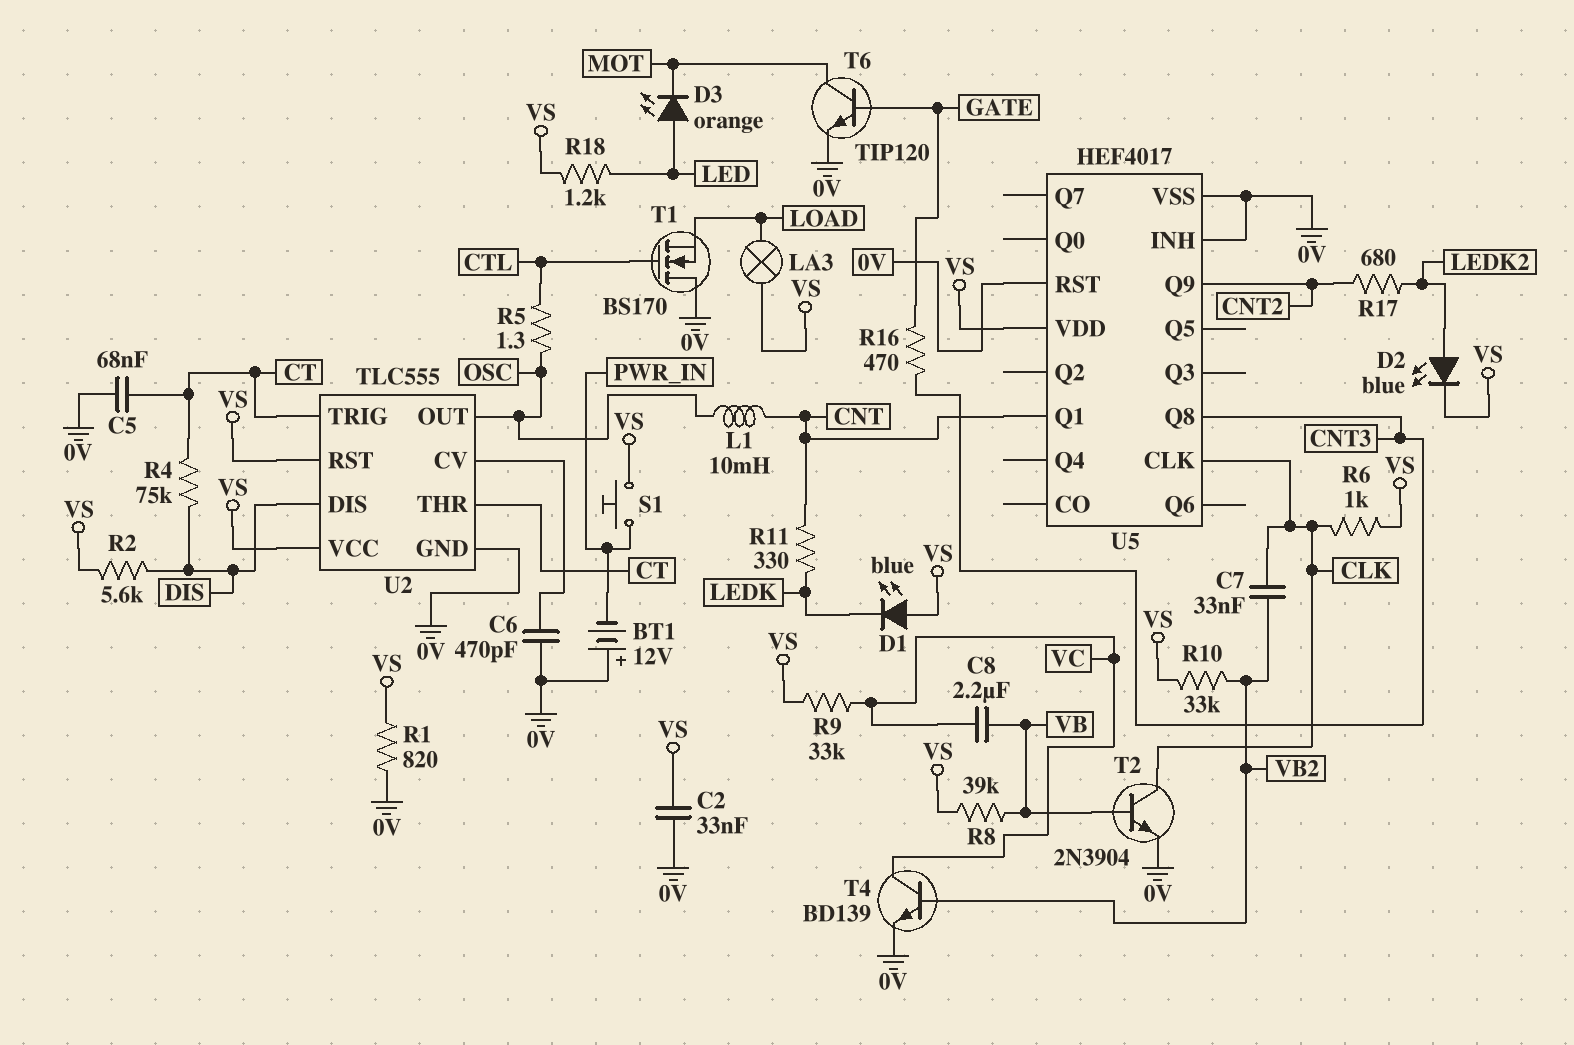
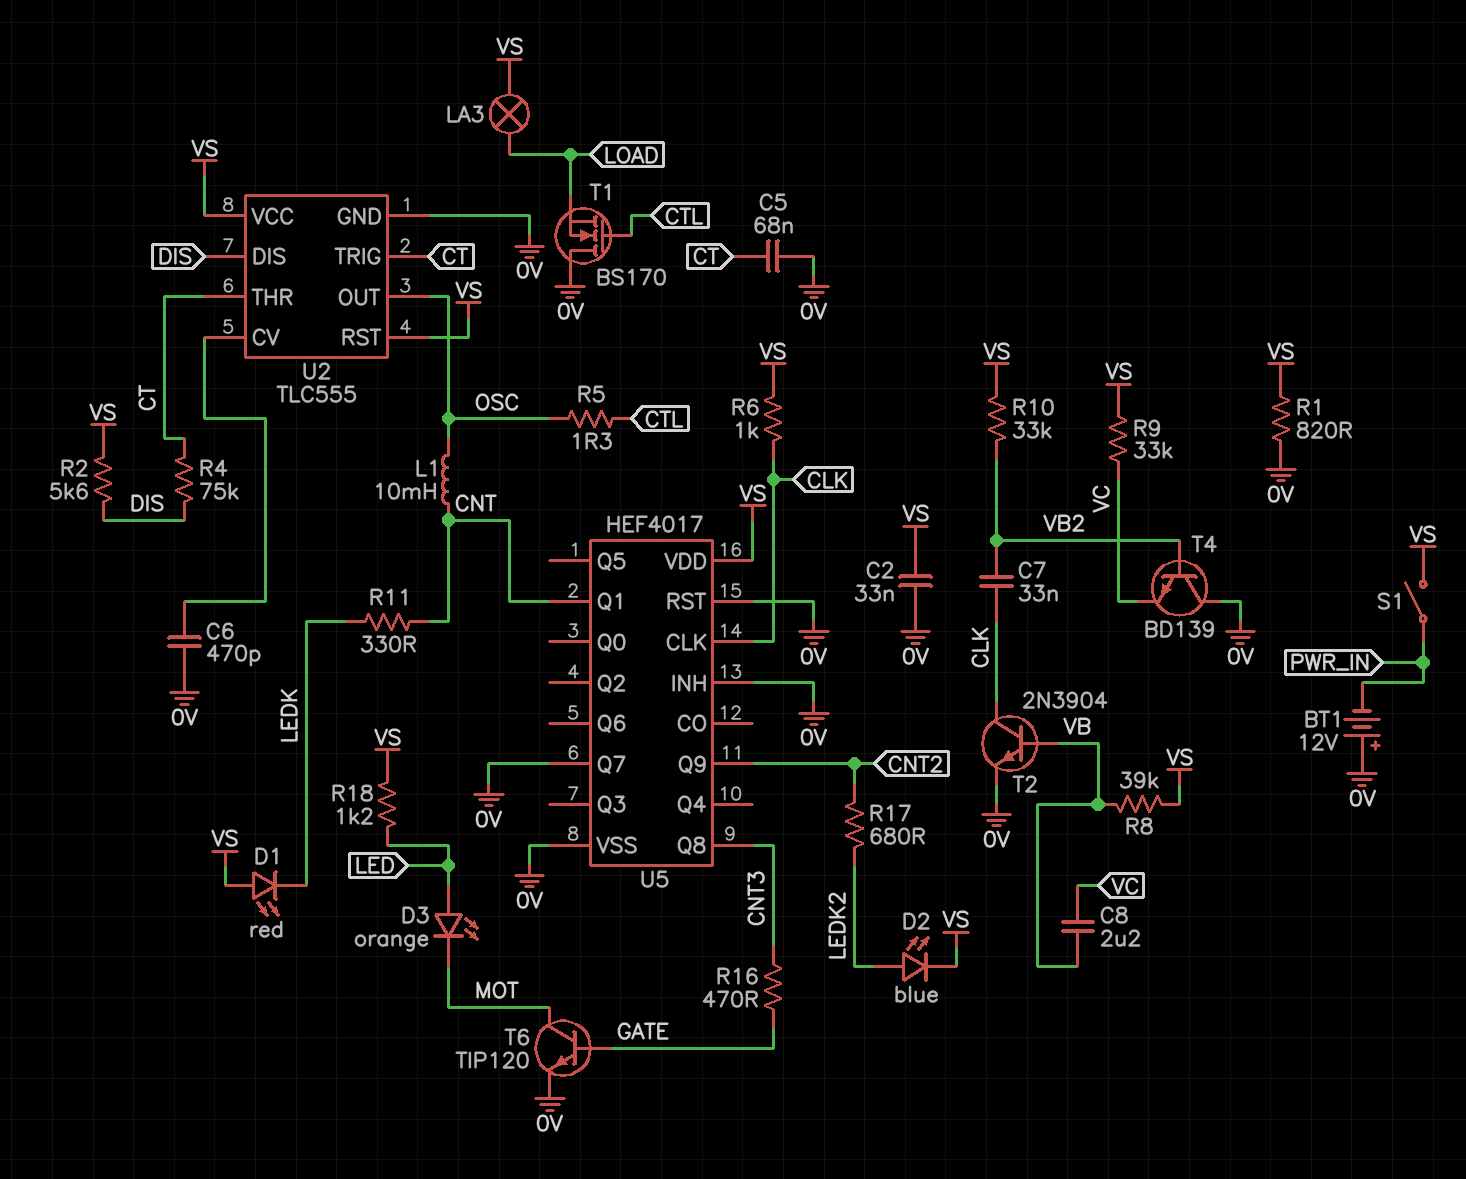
D1: LED blue (A VS, K LEDK) -> LED red (A VS, K LEDK)
S1: button (PWR_IN, VS) -> switch (PWR_IN, VS)
T4: NPN BD139 (B VB2, C VC, E 0V) -> NPN BD139 (B VB2, C 0V, E VC)
U5 pin Q7: none -> 0V

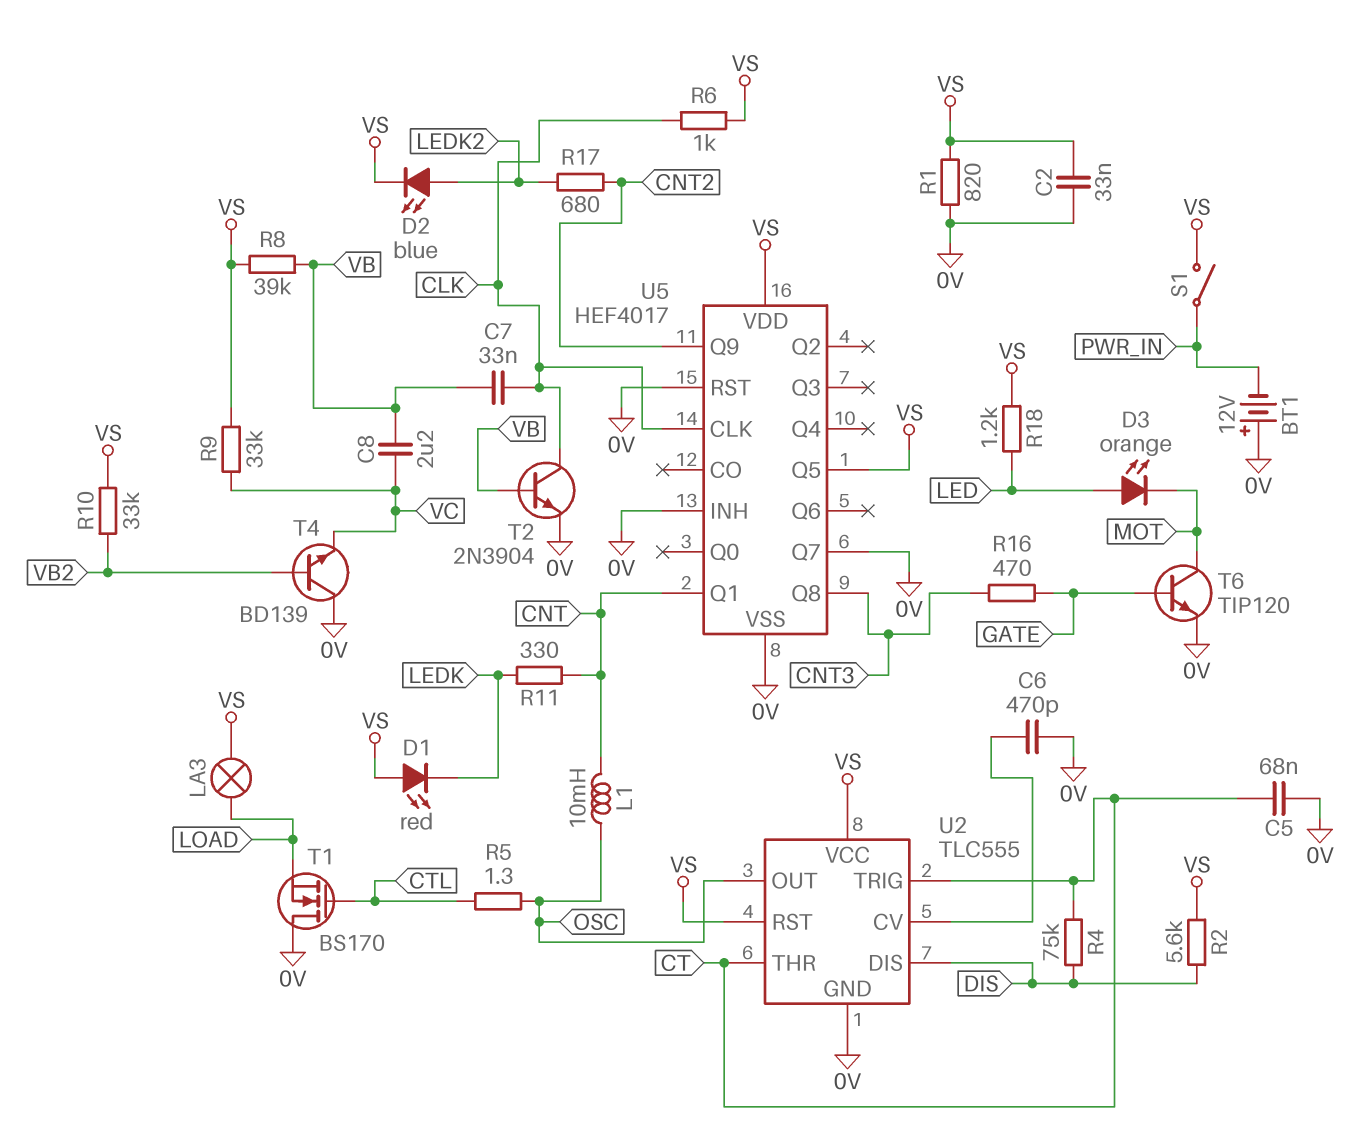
C7: 33nF (CLK, VB2) -> 33nF (CLK, VB)
U5 pin Q5: none -> VS

